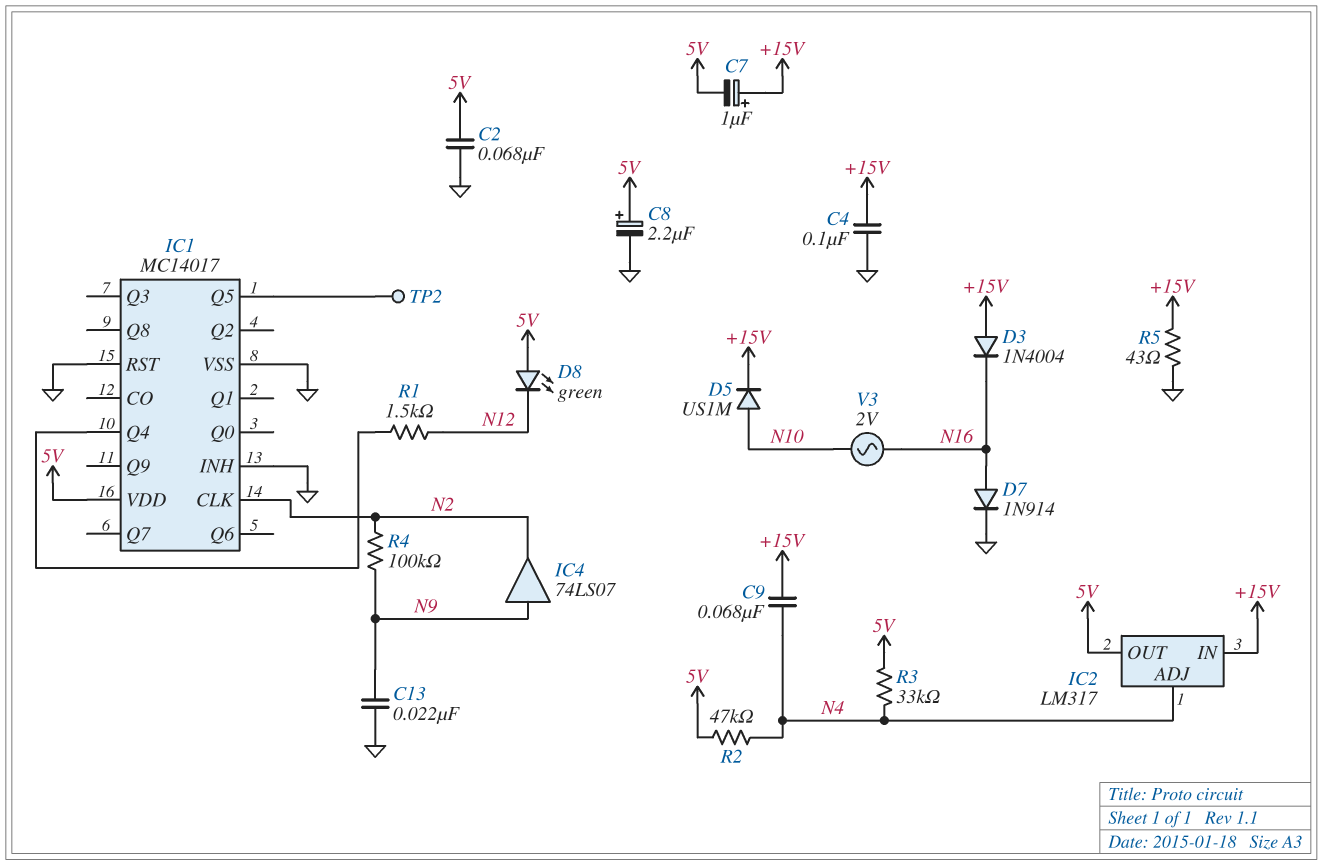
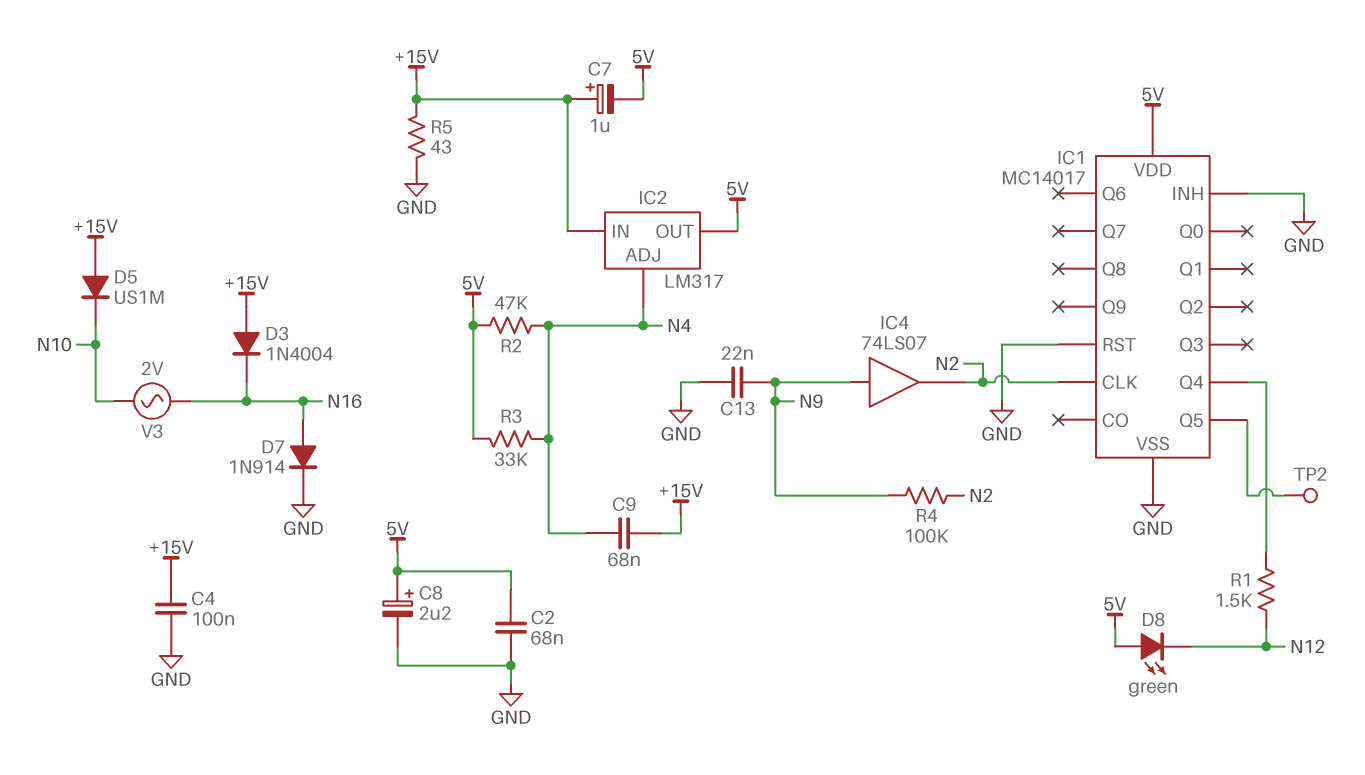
D5: diode US1M (A N10, K +15V) -> diode US1M (A +15V, K N10)

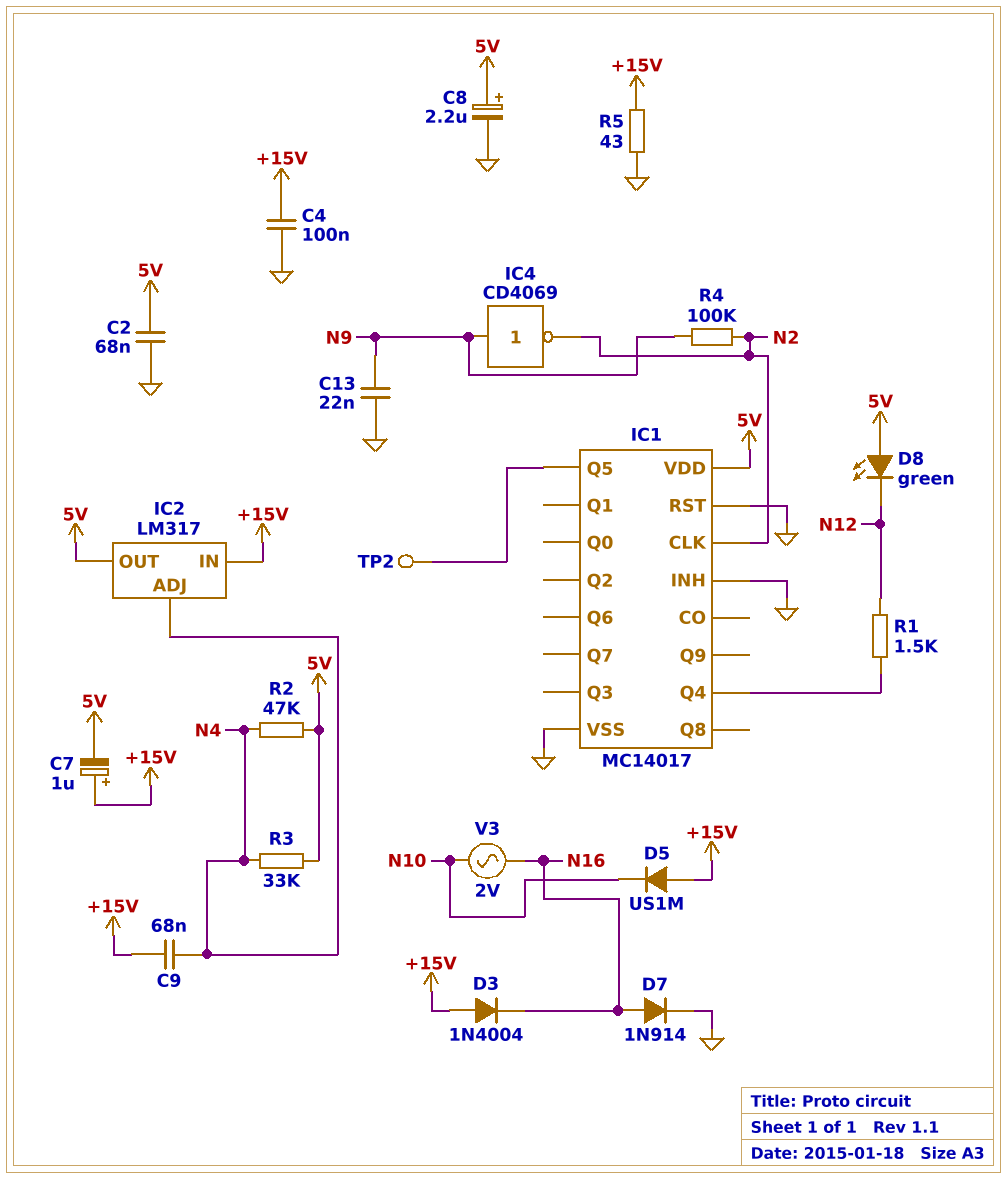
IC4: buffer 74LS07 (in N9, out N2) -> NOT CD4069 (in N9, out N2)

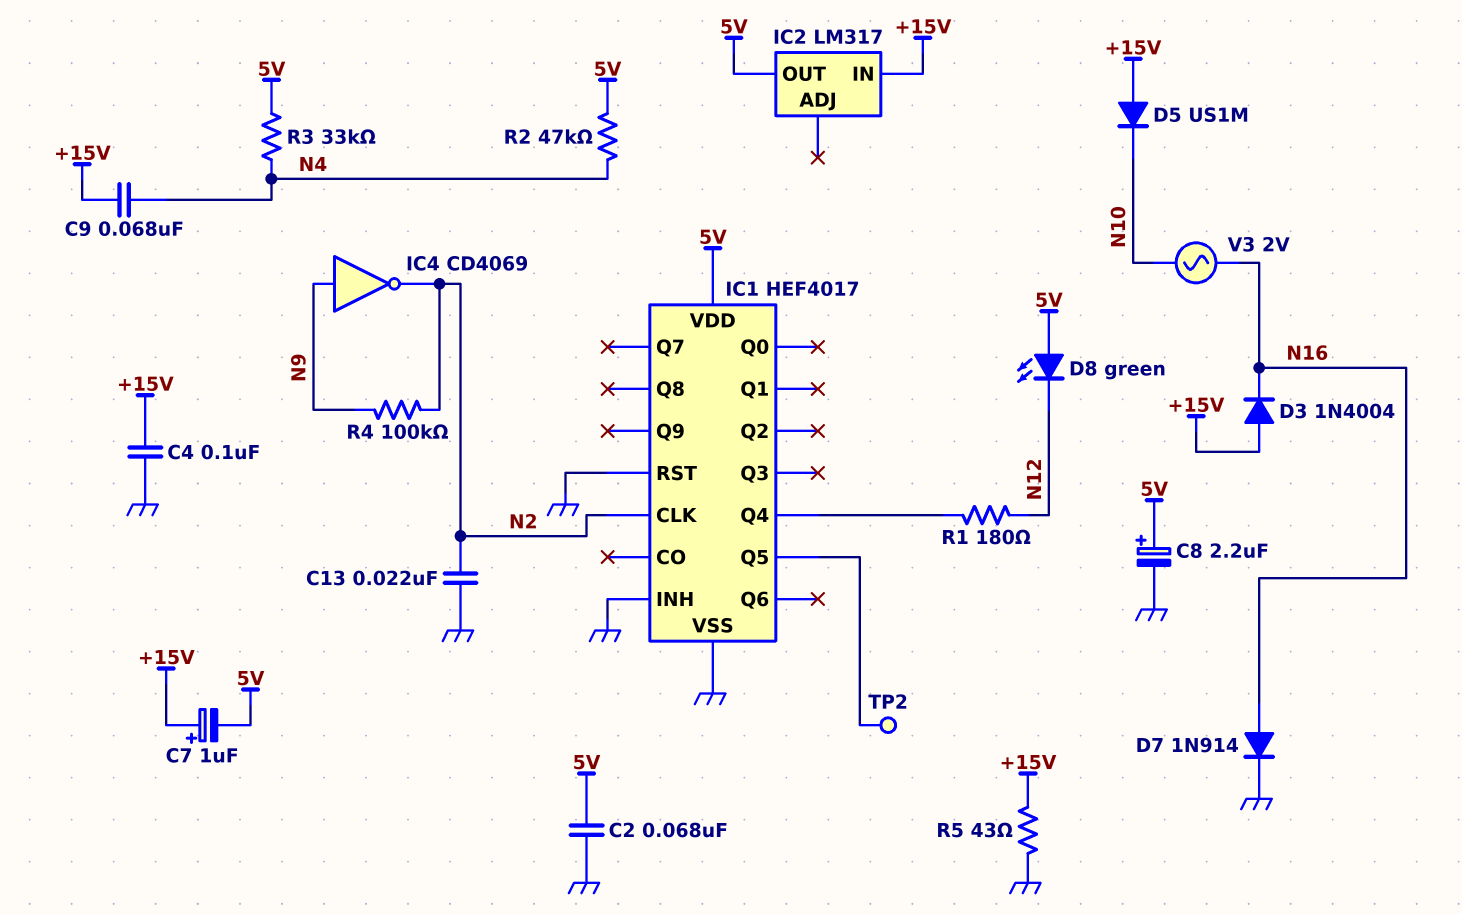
C13: 22nF (GND, N9) -> 22nF (GND, N2)
IC1: MC14017 -> HEF4017
IC2 pin ADJ: N4 -> none
R1: 1.5k (IC1/Q4, N12) -> 180 (IC1/Q4, N12)

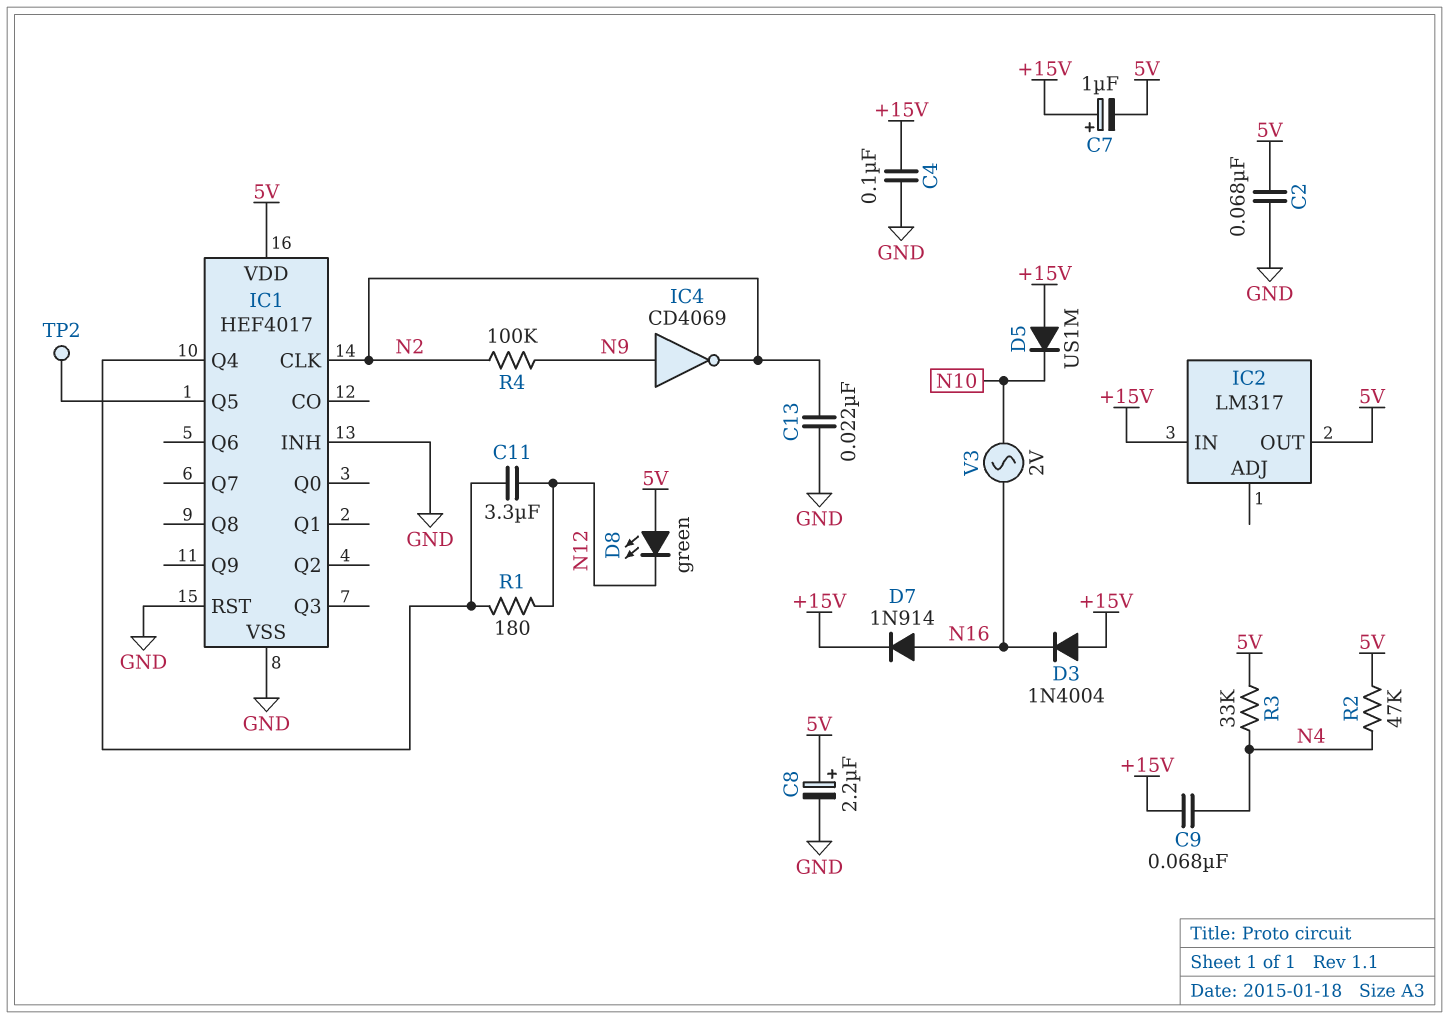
C11: none -> 3.3uF (IC1/Q4, N12)
D7: diode 1N914 (A N16, K GND) -> diode 1N914 (A N16, K +15V)
R5: 43 (+15V, GND) -> none

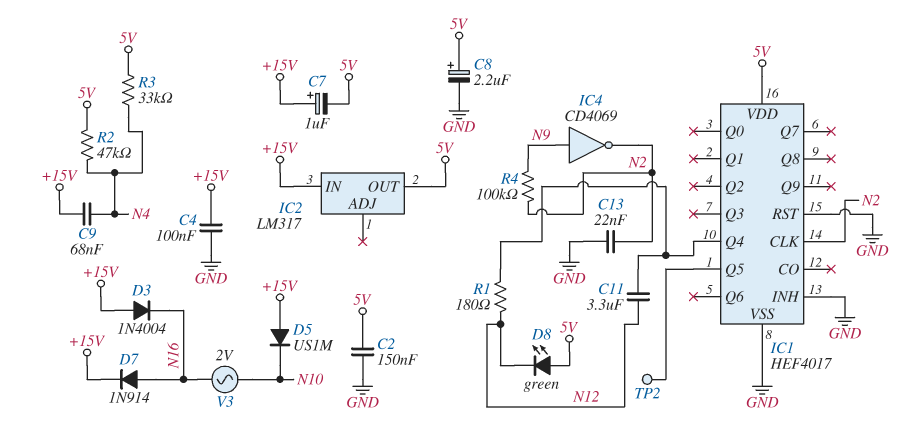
C2: 68nF (5V, GND) -> 150nF (5V, GND)

